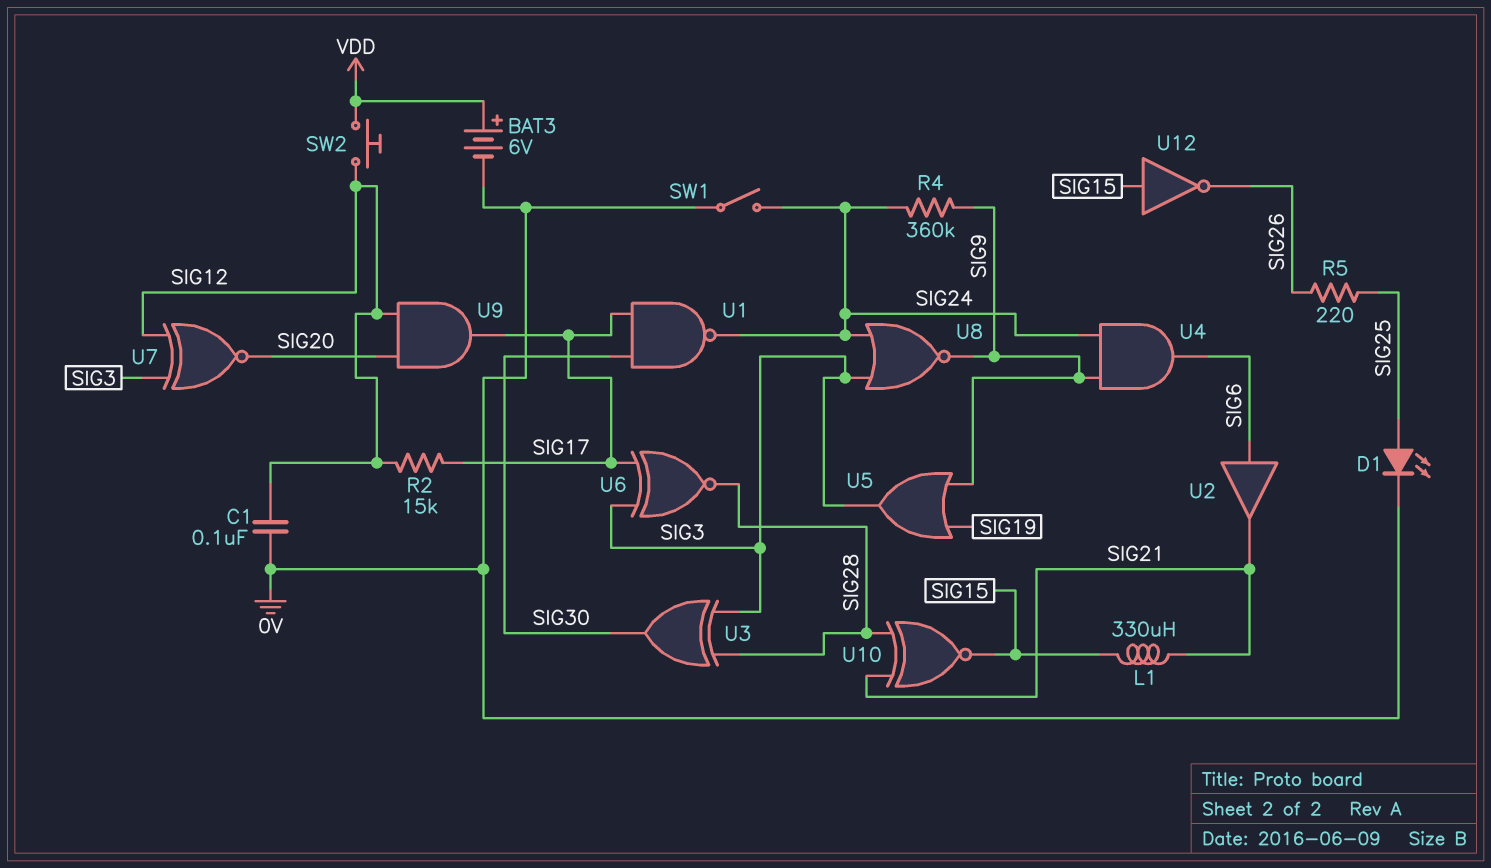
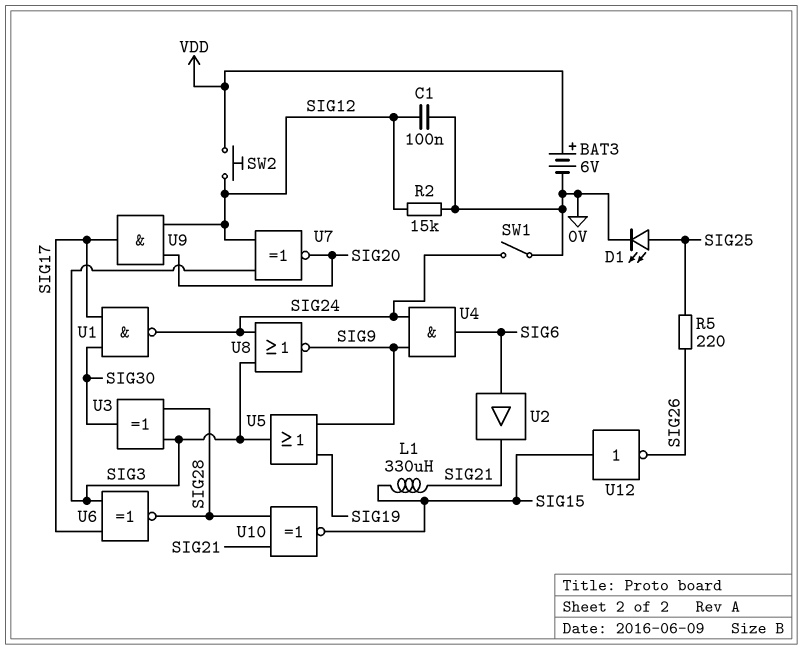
R2: 15k (SIG12, SIG17) -> 15k (0V, SIG12)
R4: 360k (SIG9, SIG24) -> none

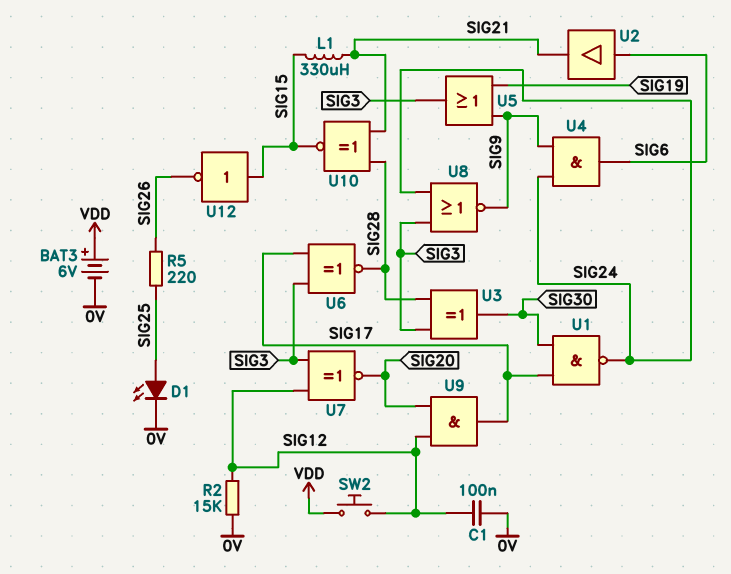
SW1: switch (0V, SIG24) -> none

